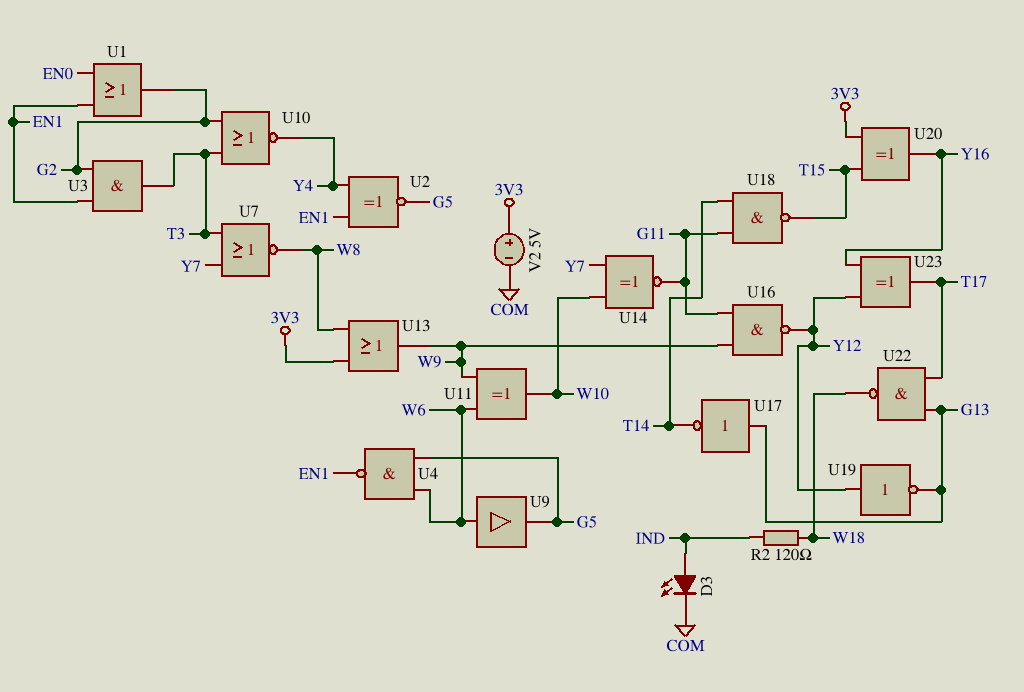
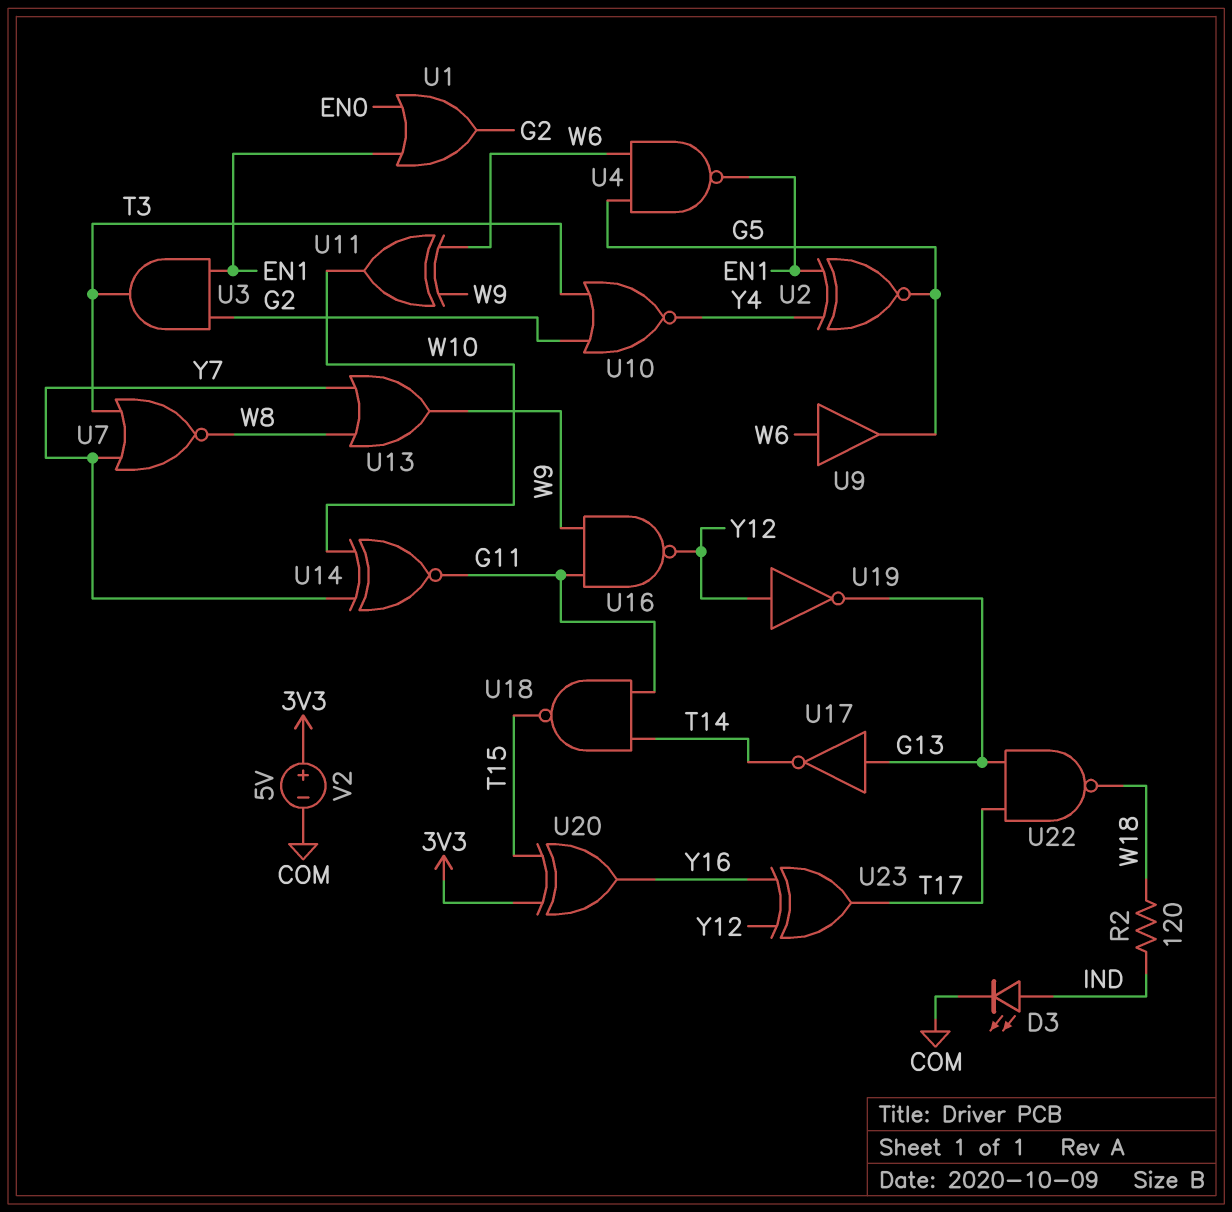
U13: OR (in 3V3, in W8, out W9) -> OR (in W8, in Y7, out W9)

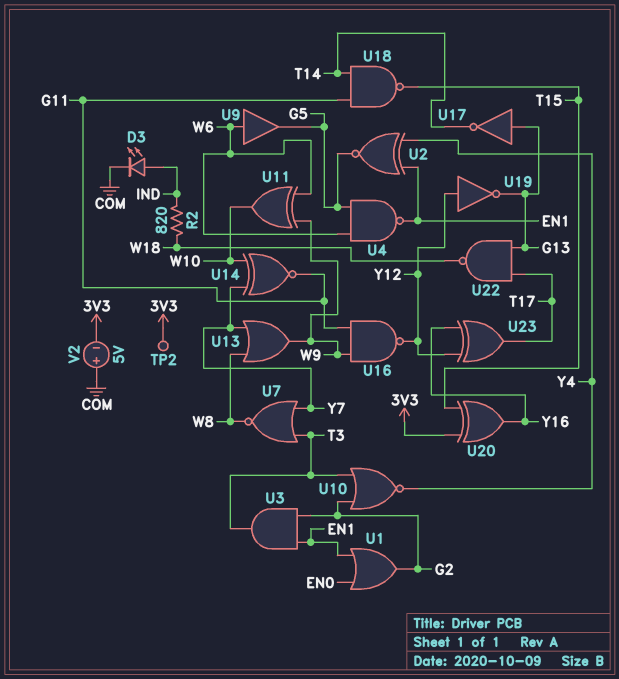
R2: 120 (IND, W18) -> 820 (IND, W18)
TP2: none -> test point (3V3)
V2: 5V (plus 3V3, minus COM) -> 5V (plus COM, minus 3V3)

